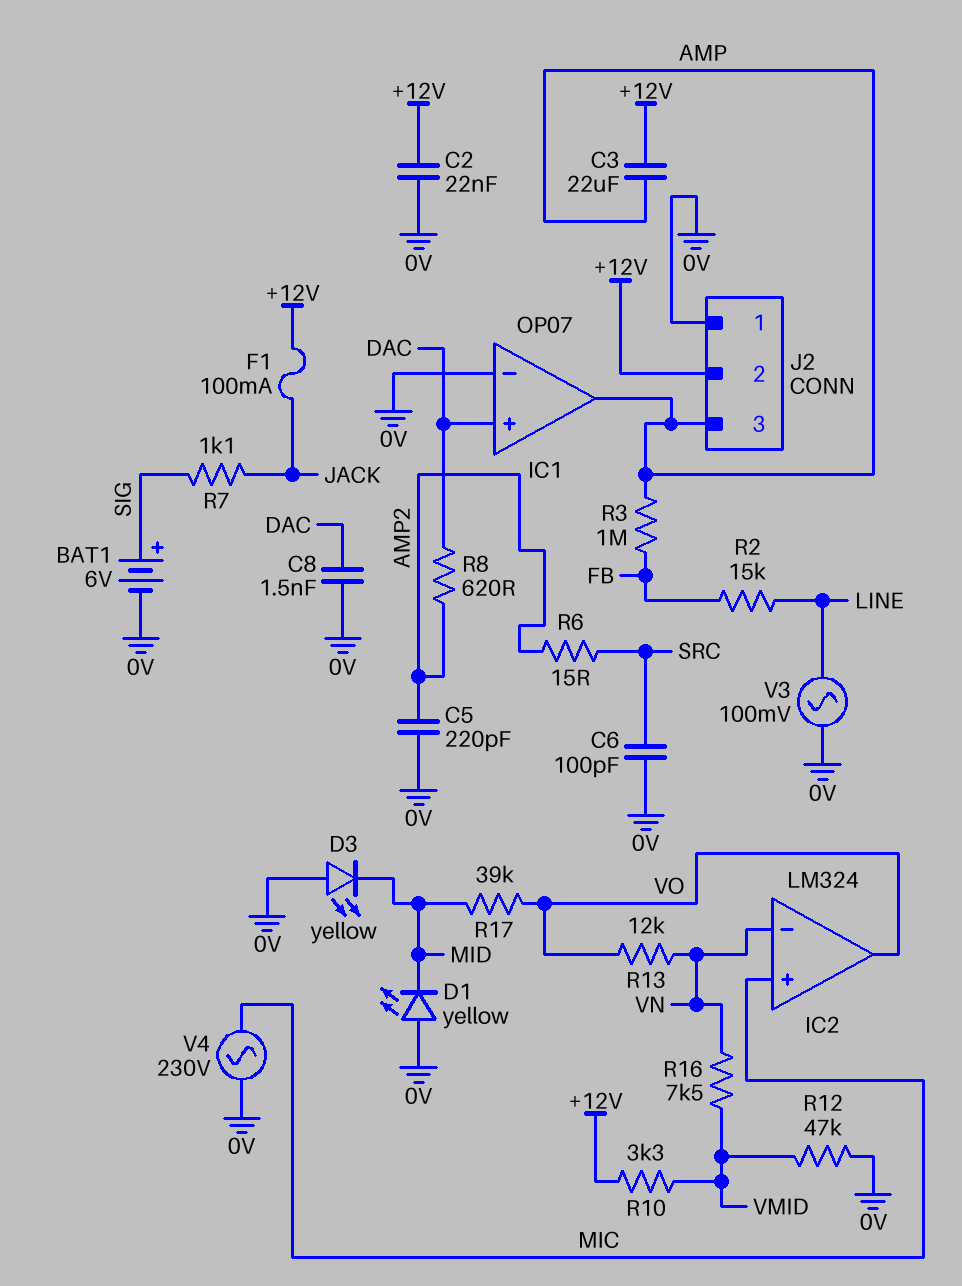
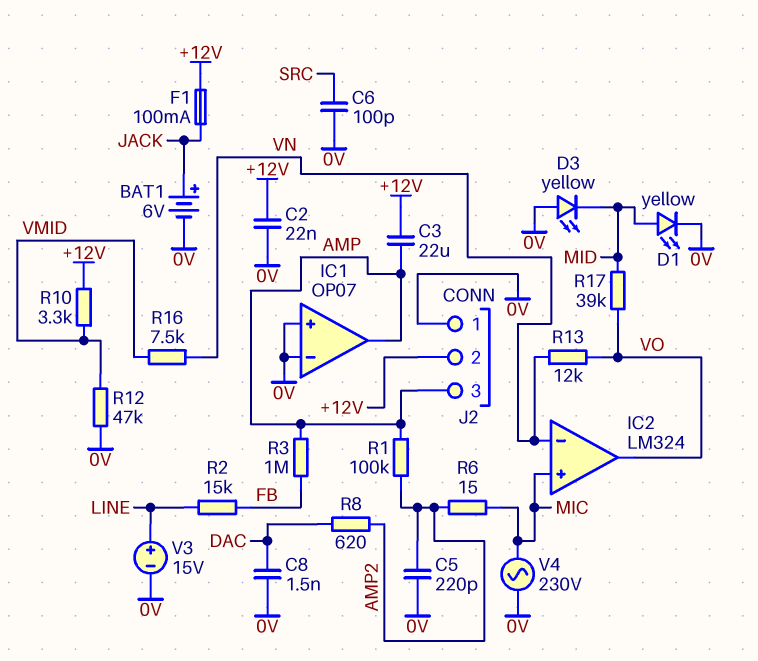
BAT1: 6V (plus SIG, minus 0V) -> 6V (plus JACK, minus 0V)
D1: LED yellow (A 0V, K MID) -> LED yellow (A MID, K 0V)
IC1 pin in+: DAC -> 0V
R1: none -> 100k (AMP, AMP2)
R6: 15 (AMP2, SRC) -> 15 (AMP2, MIC)
R7: 1.1k (JACK, SIG) -> none
V3: AC 100mV (0V, LINE) -> 15V (plus LINE, minus 0V)

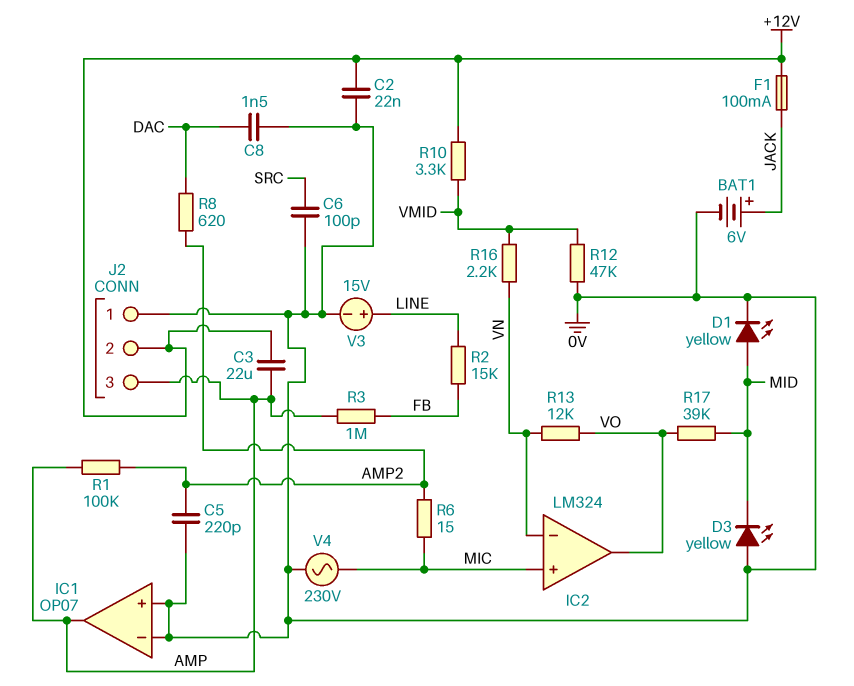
R16: 7.5k (VMID, VN) -> 2.2k (VMID, VN)

